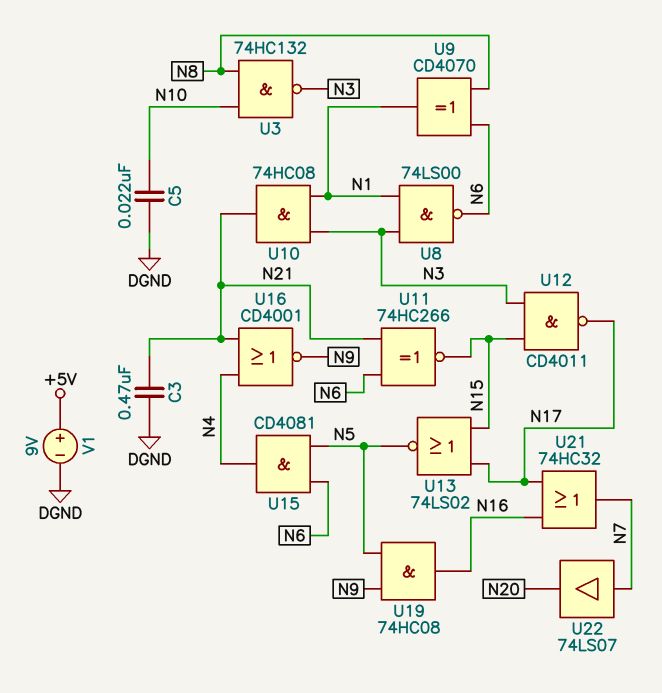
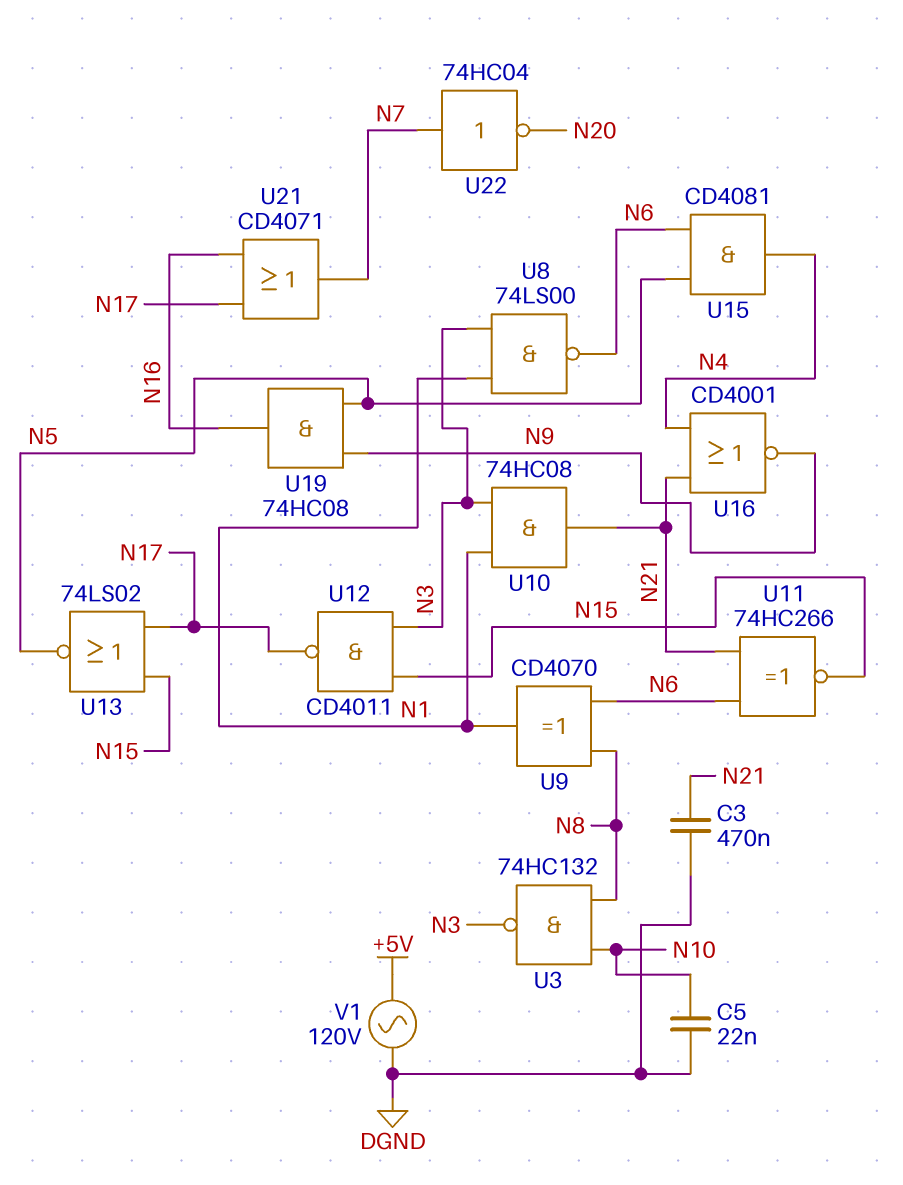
U21: OR 74HC32 (in N16, in N17, out N7) -> OR CD4071 (in N16, in N17, out N7)
U22: buffer 74LS07 (in N7, out N20) -> NOT 74HC04 (in N7, out N20)
V1: 9V (plus +5V, minus DGND) -> AC 120V (+5V, DGND)

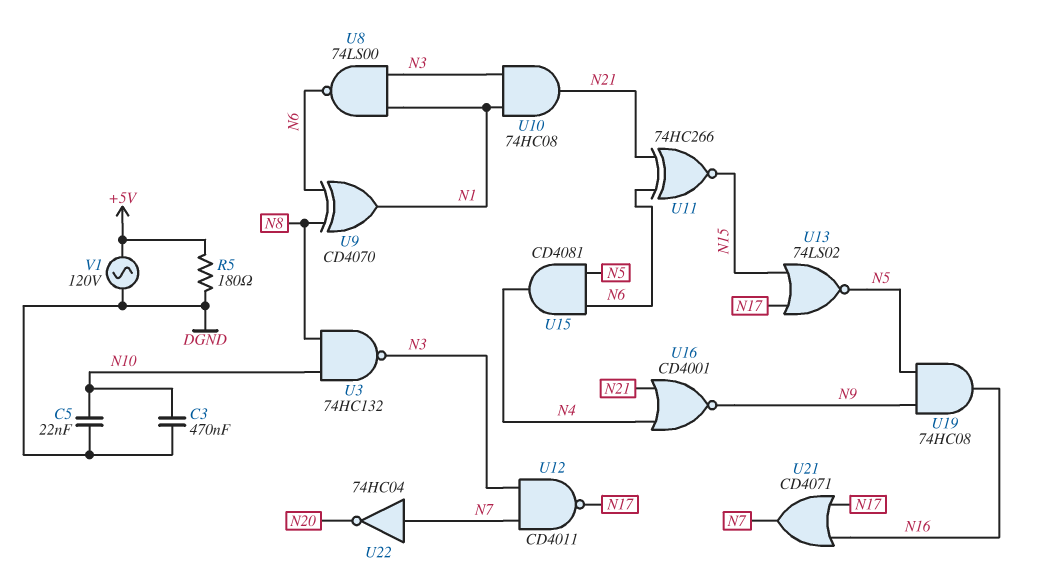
C3: 470nF (DGND, N21) -> 470nF (DGND, N10)
R5: none -> 180 (+5V, DGND)
U12: NAND CD4011 (in N3, in N15, out N17) -> NAND CD4011 (in N3, in N7, out N17)

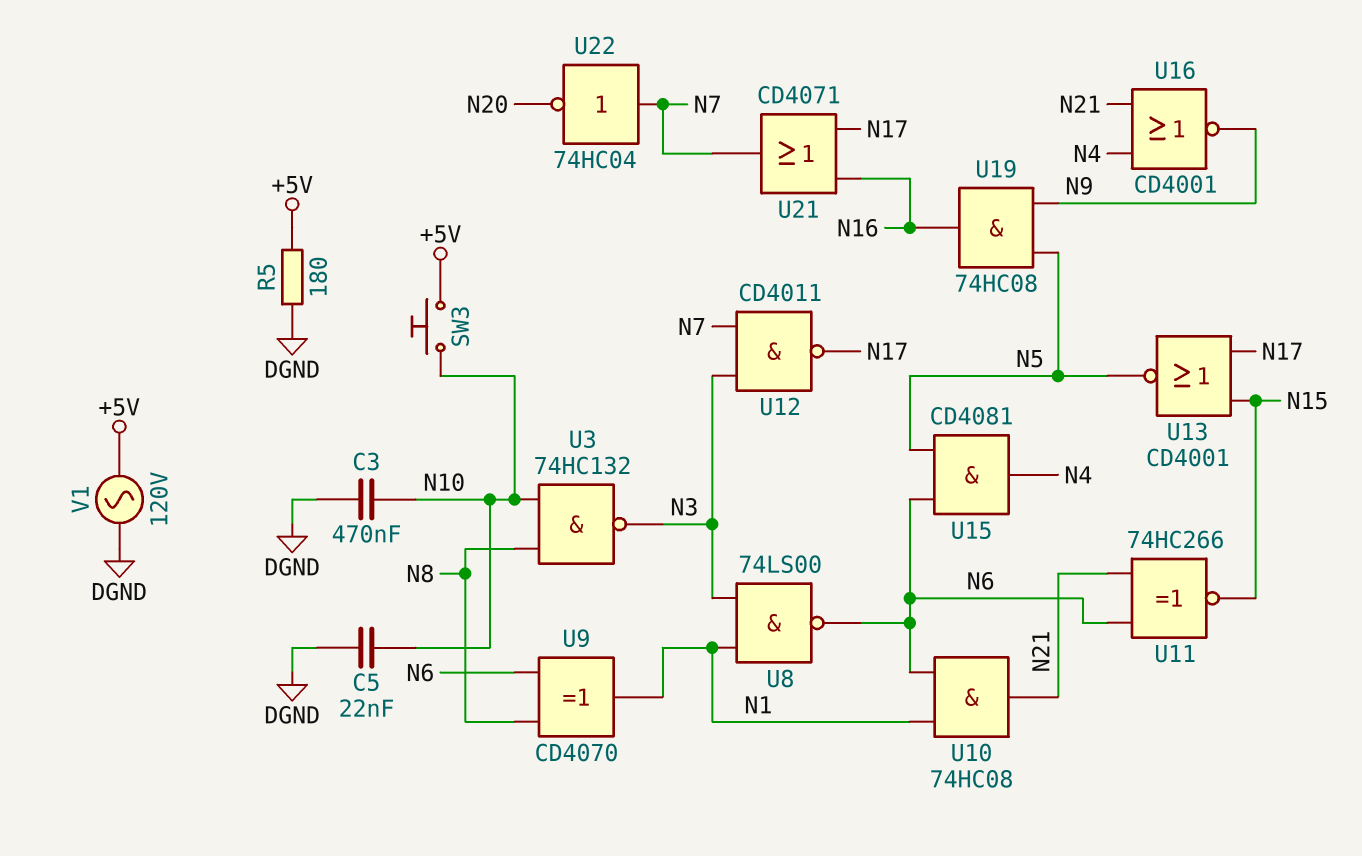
SW3: none -> button (+5V, N10)
U10: AND 74HC08 (in N1, in N3, out N21) -> AND 74HC08 (in N1, in N6, out N21)
U13: NOR 74LS02 (in N15, in N17, out N5) -> NOR CD4001 (in N15, in N17, out N5)

